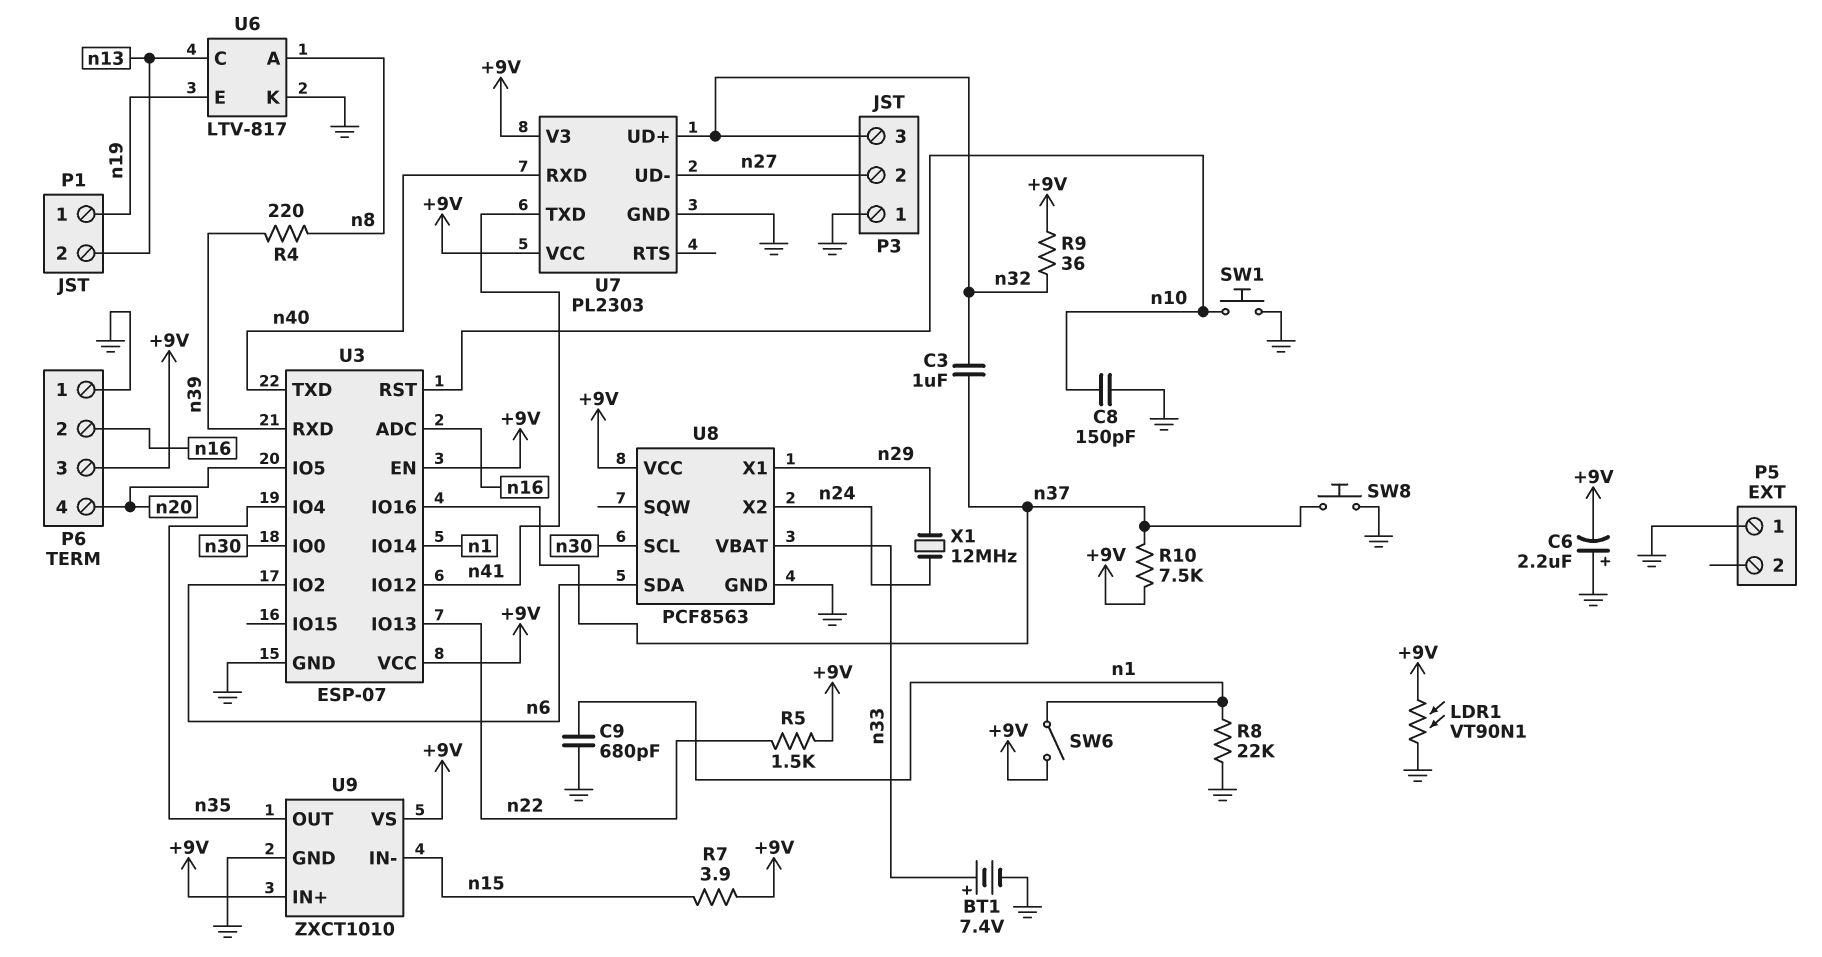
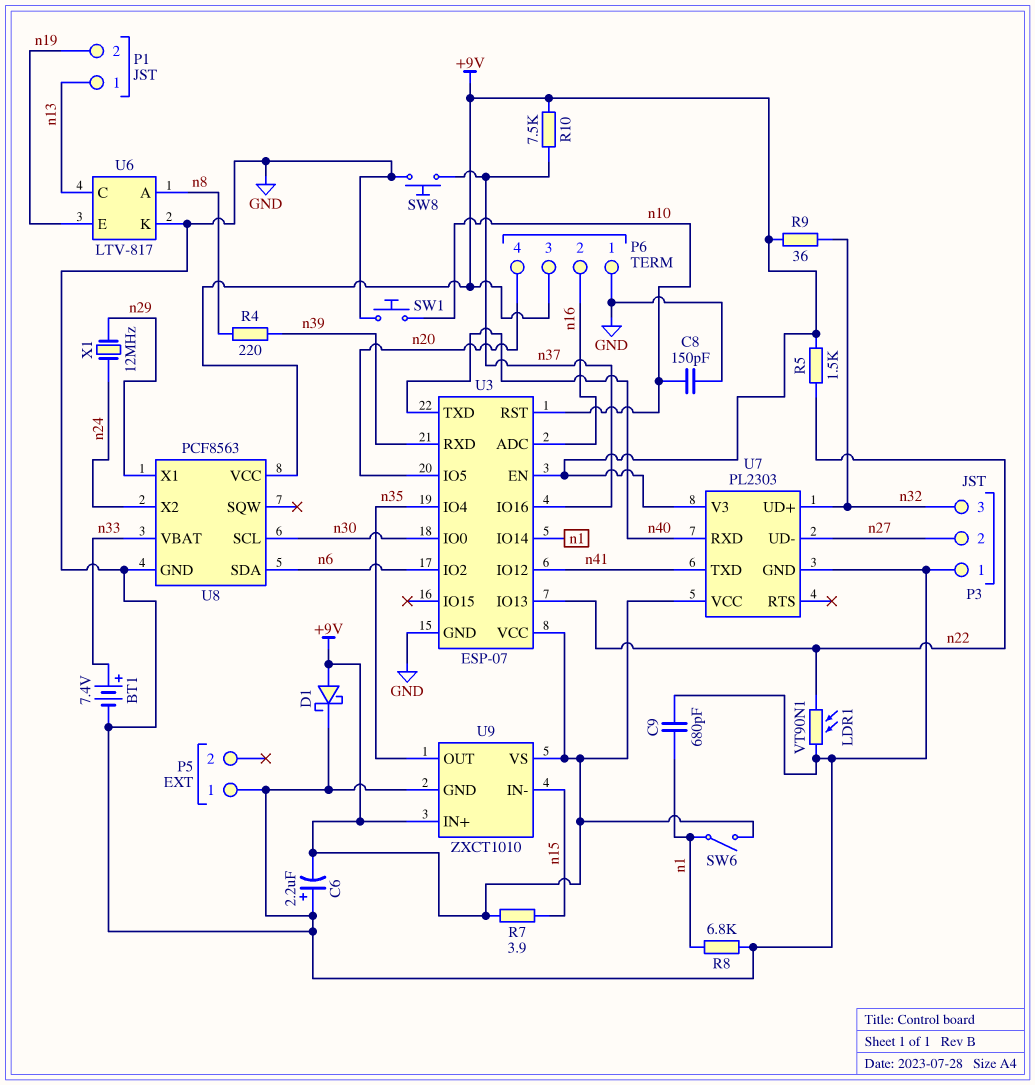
C3: 1uF (n32, n37) -> none
D1: none -> schottky (A +9V, K GND)
LDR1: VT90N1 (+9V, GND) -> VT90N1 (GND, n22)
P1 pin 1: n19 -> n13
P1 pin 2: n13 -> n19
R8: 22k (GND, n1) -> 6.8k (GND, n1)

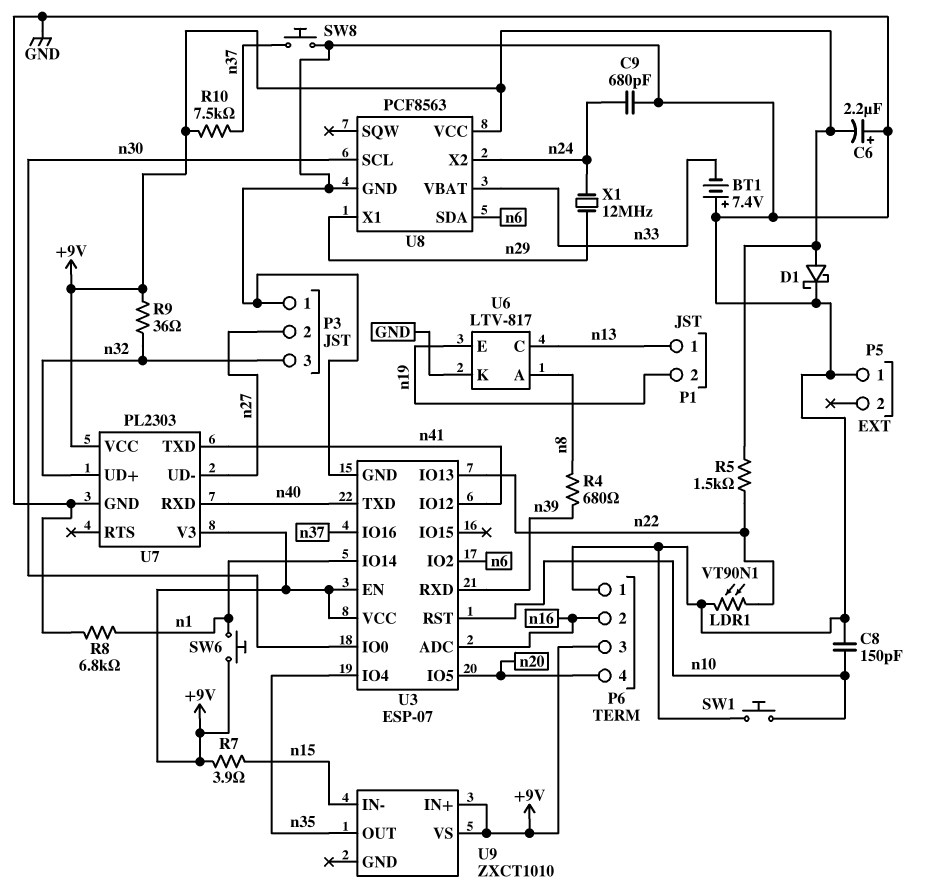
BT1: 7.4V (plus n33, minus GND) -> 7.4V (plus GND, minus n33)
C9: 680pF (GND, n1) -> 680pF (GND, n24)
R4: 220 (n8, n39) -> 680 (n8, n39)
SW6: switch (+9V, n1) -> button (+9V, n1)
U9 pin GND: GND -> none

